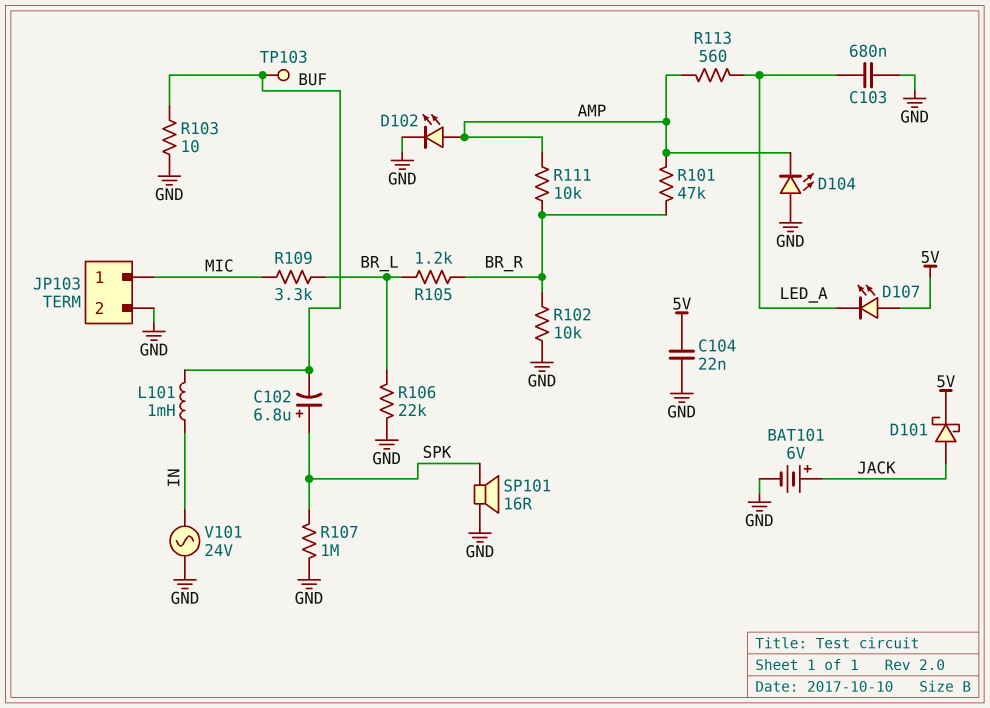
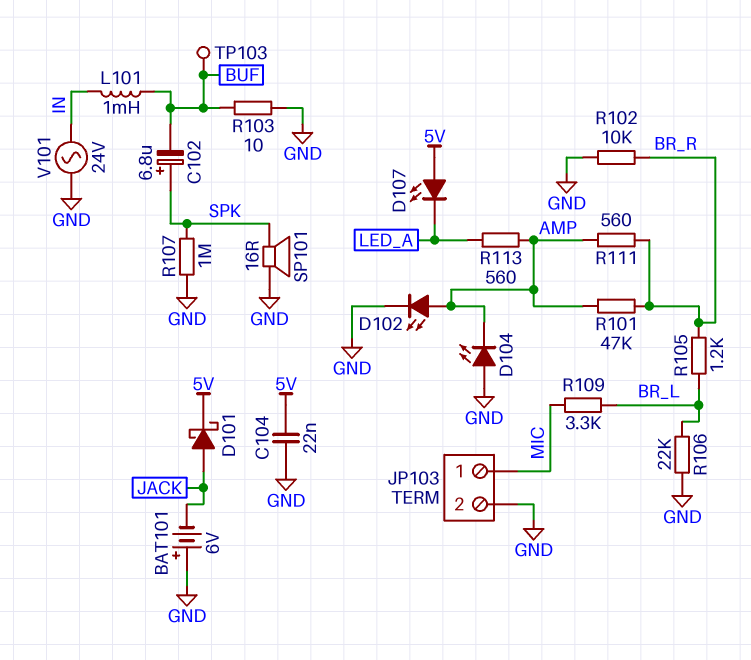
BAT101: 6V (plus JACK, minus GND) -> 6V (plus GND, minus JACK)
C103: 680nF (GND, LED_A) -> none
R111: 10k (AMP, BR_R) -> 560 (AMP, BR_R)

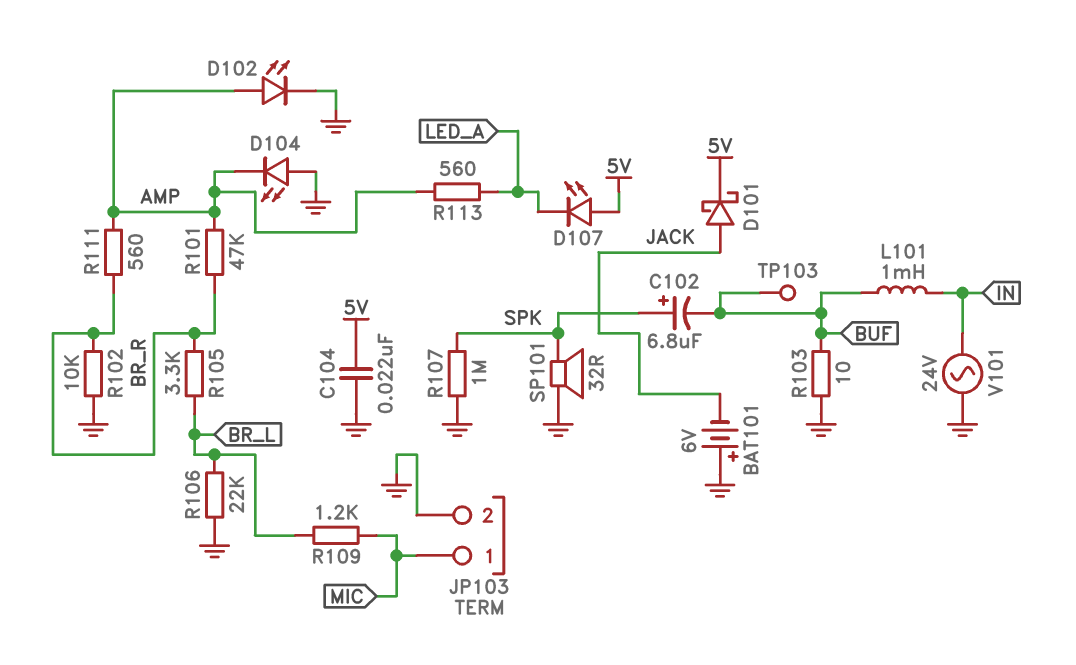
R105: 1.2k (BR_L, BR_R) -> 3.3k (BR_L, BR_R)
R109: 3.3k (BR_L, MIC) -> 1.2k (BR_L, MIC)
SP101: speaker 16R (GND, SPK) -> speaker 32R (GND, SPK)

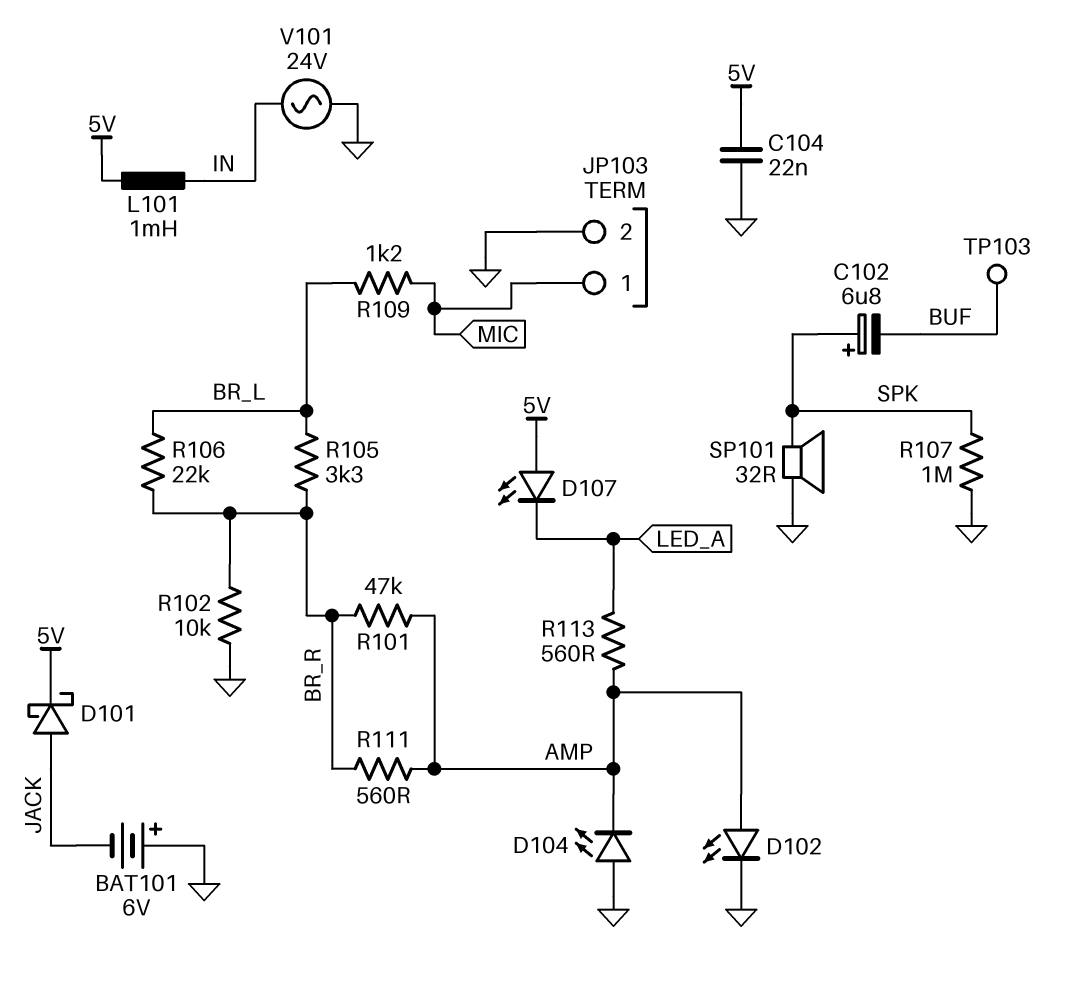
L101: 1mH (BUF, IN) -> 1mH (5V, IN)
R103: 10 (BUF, GND) -> none
R106: 22k (BR_L, GND) -> 22k (BR_L, BR_R)

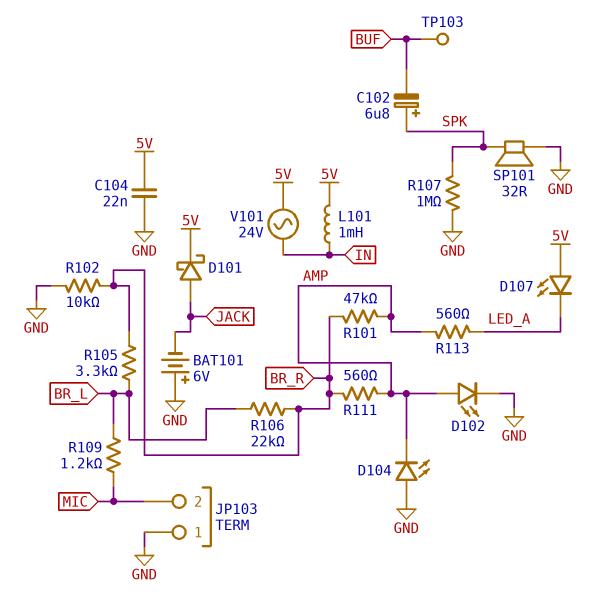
JP103 pin 1: MIC -> GND
JP103 pin 2: GND -> MIC
V101: AC 24V (GND, IN) -> AC 24V (5V, IN)

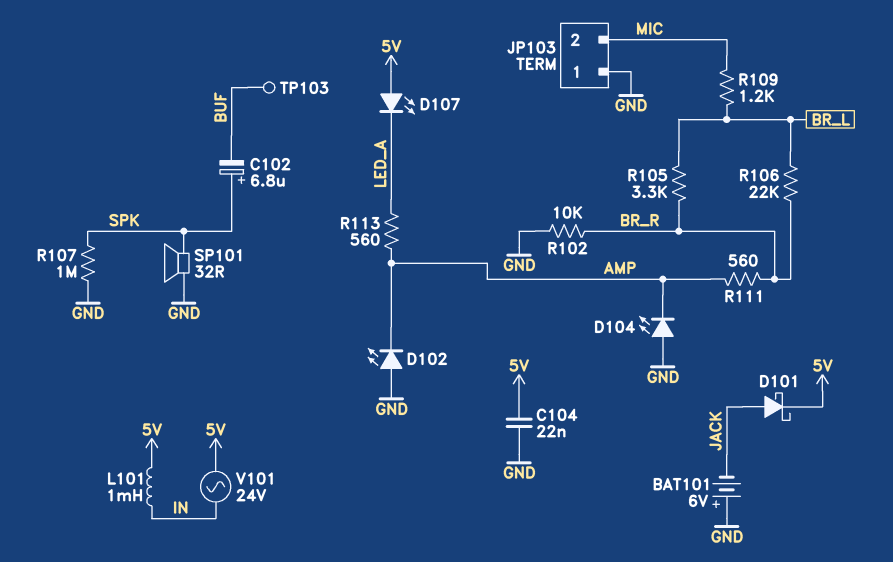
D102: LED (A AMP, K GND) -> LED (A GND, K AMP)
R101: 47k (AMP, BR_R) -> none

